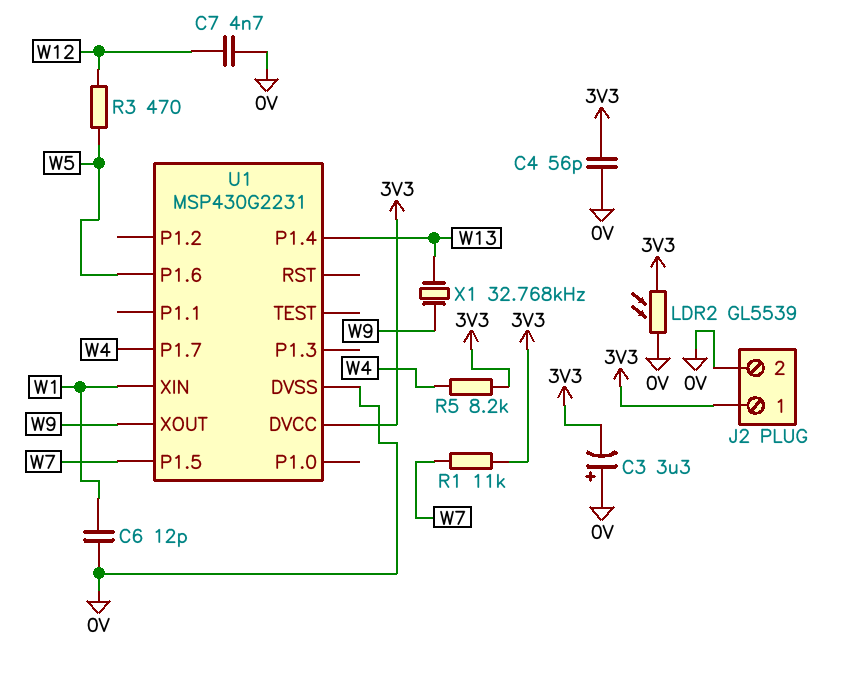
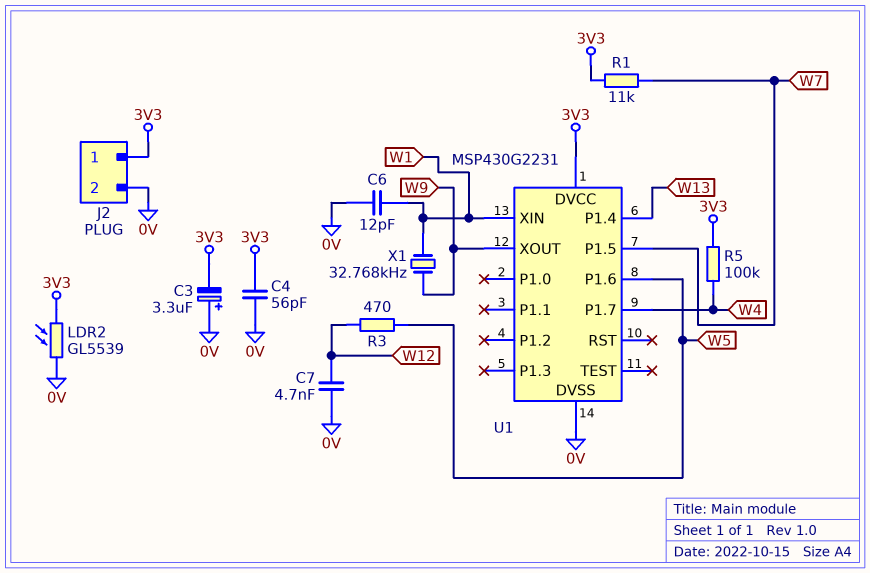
R5: 8.2k (3V3, W4) -> 100k (3V3, W4)
X1: 32.768kHz (W9, W13) -> 32.768kHz (W1, W9)

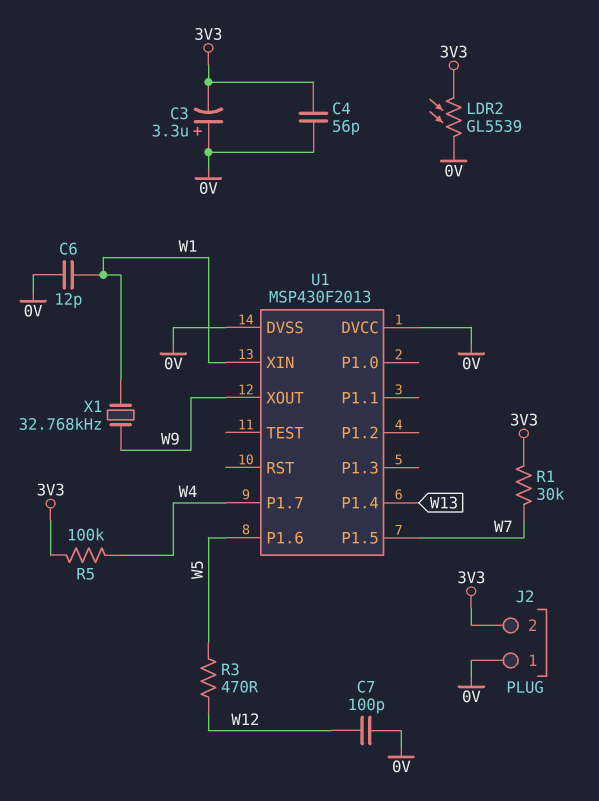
C7: 4.7nF (0V, W12) -> 100pF (0V, W12)
J2 pin 1: 3V3 -> 0V
J2 pin 2: 0V -> 3V3
R1: 11k (3V3, W7) -> 30k (3V3, W7)
U1: MSP430G2231 -> MSP430F2013
U1 pin DVCC: 3V3 -> 0V

